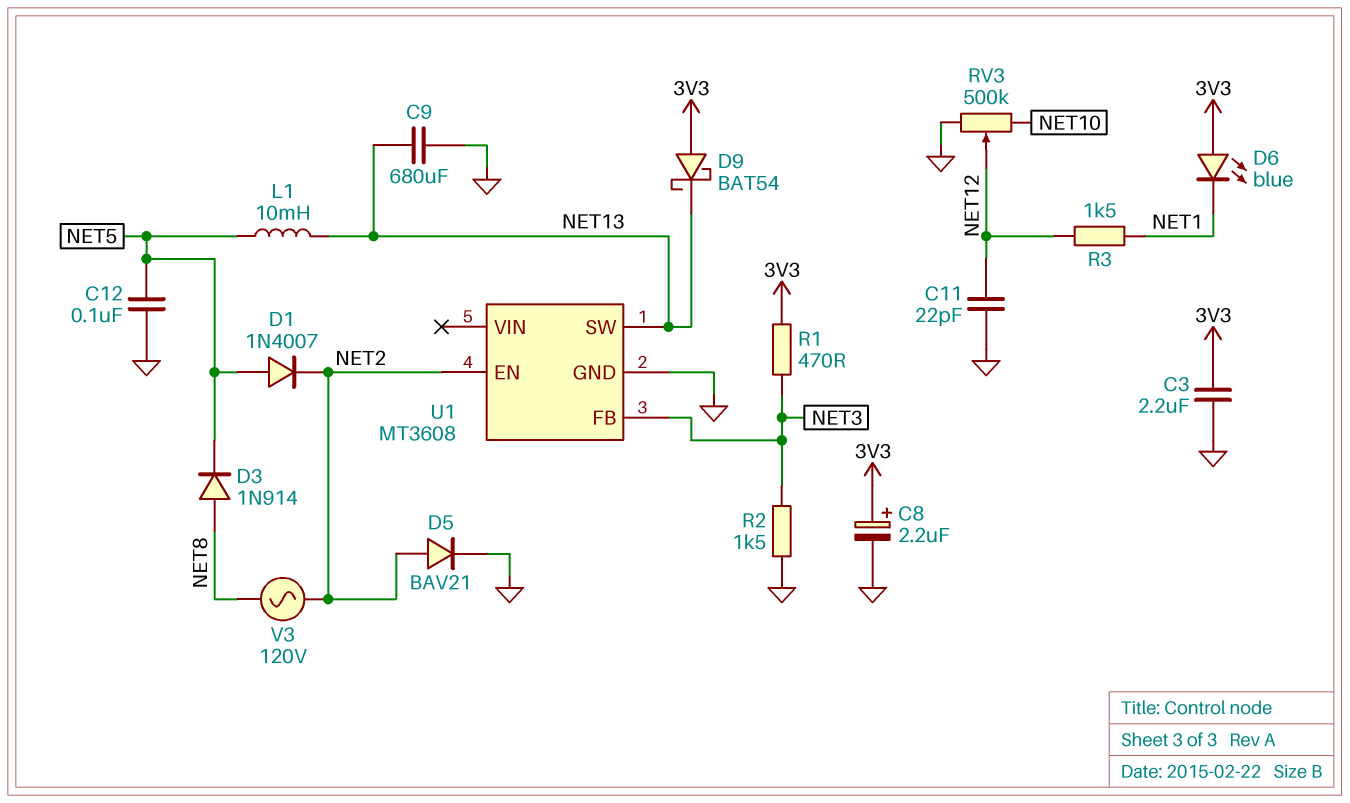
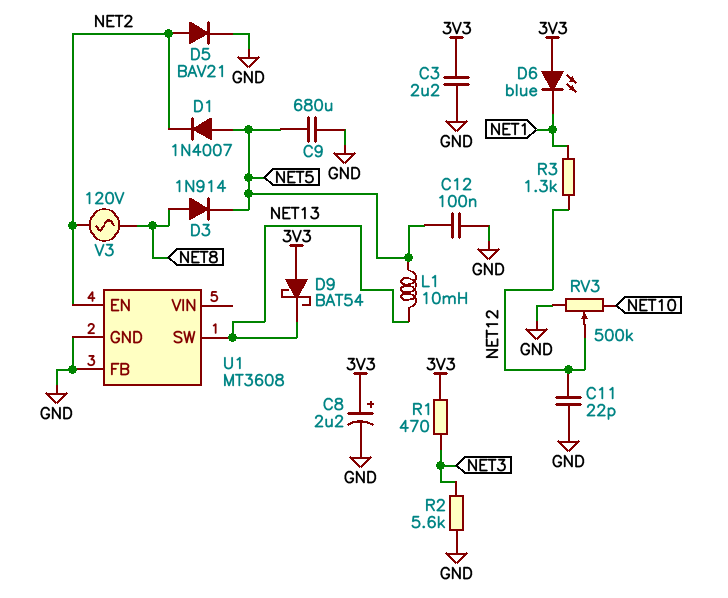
C9: 680uF (GND, NET13) -> 680uF (GND, NET5)
R2: 1.5k (GND, NET3) -> 5.6k (GND, NET3)
R3: 1.5k (NET1, NET12) -> 1.3k (NET1, NET12)
U1 pin FB: NET3 -> GND

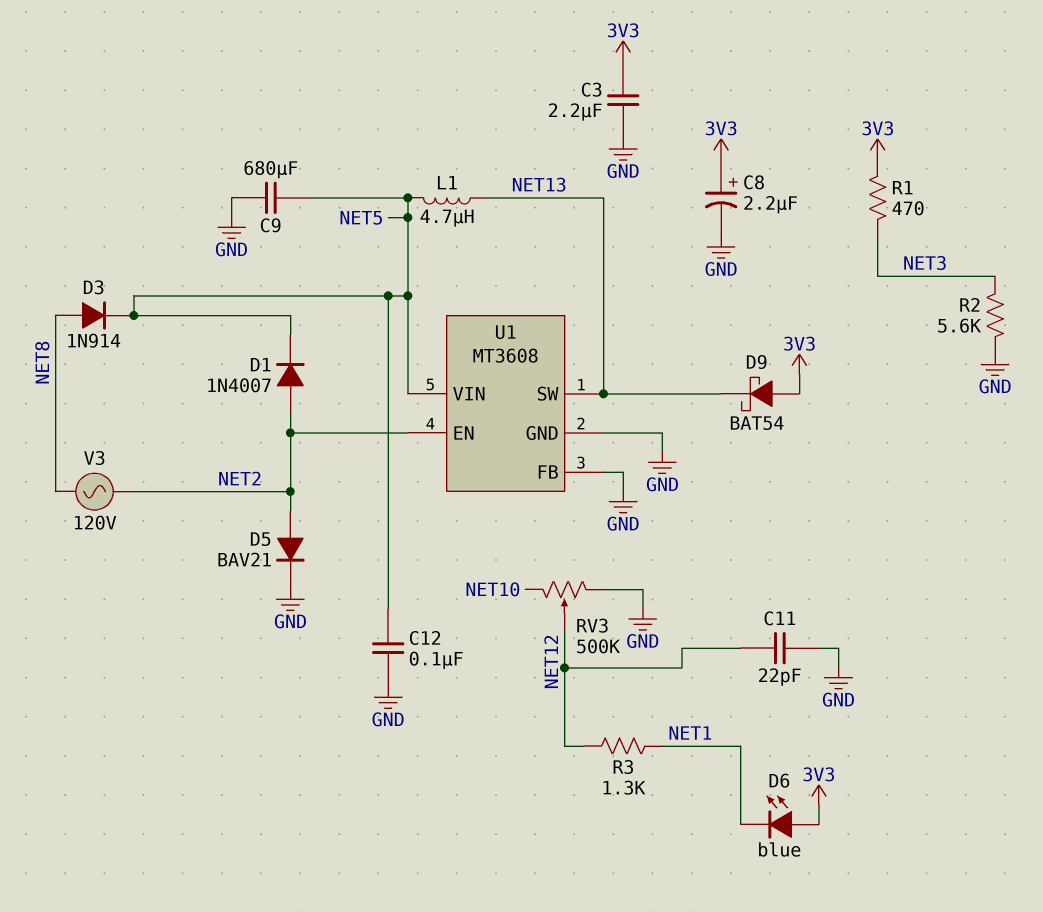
D1: diode 1N4007 (A NET5, K NET2) -> diode 1N4007 (A NET2, K NET5)
L1: 10mH (NET5, NET13) -> 4.7uH (NET5, NET13)
U1 pin VIN: none -> NET5

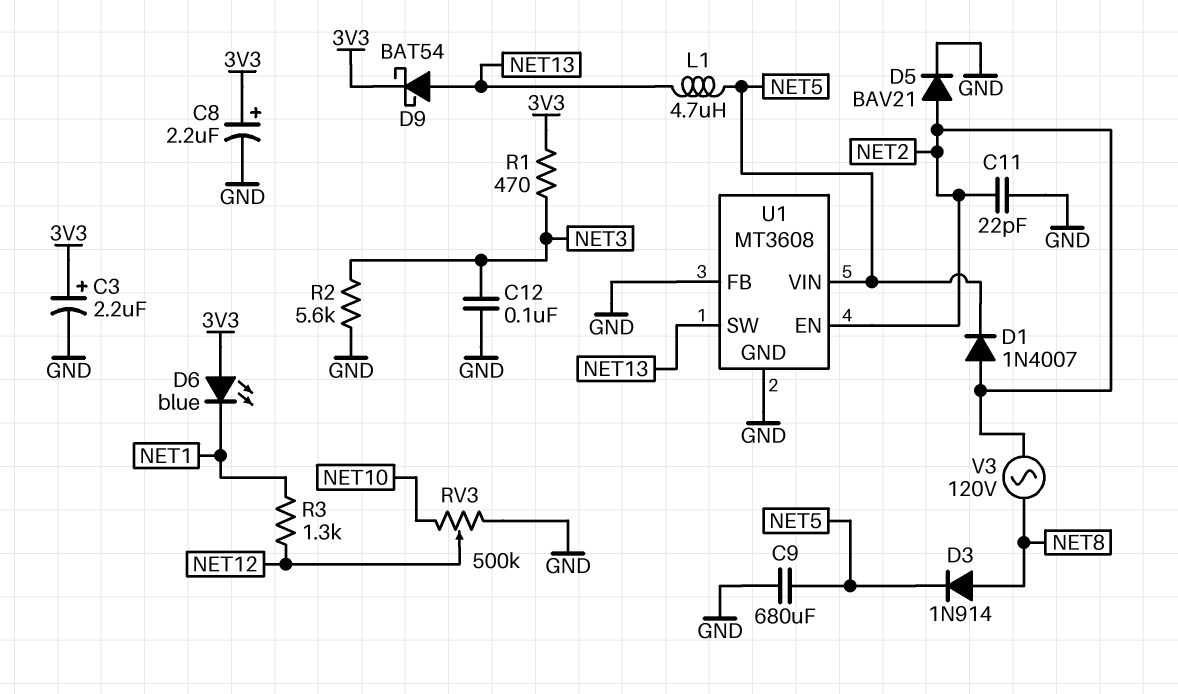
C3: 2.2uF (3V3, GND) -> 2.2uF (plus 3V3, minus GND)
C11: 22pF (GND, NET12) -> 22pF (GND, NET2)
C12: 100nF (GND, NET5) -> 100nF (GND, NET3)
D9: schottky BAT54 (A 3V3, K NET13) -> schottky BAT54 (A NET13, K 3V3)

